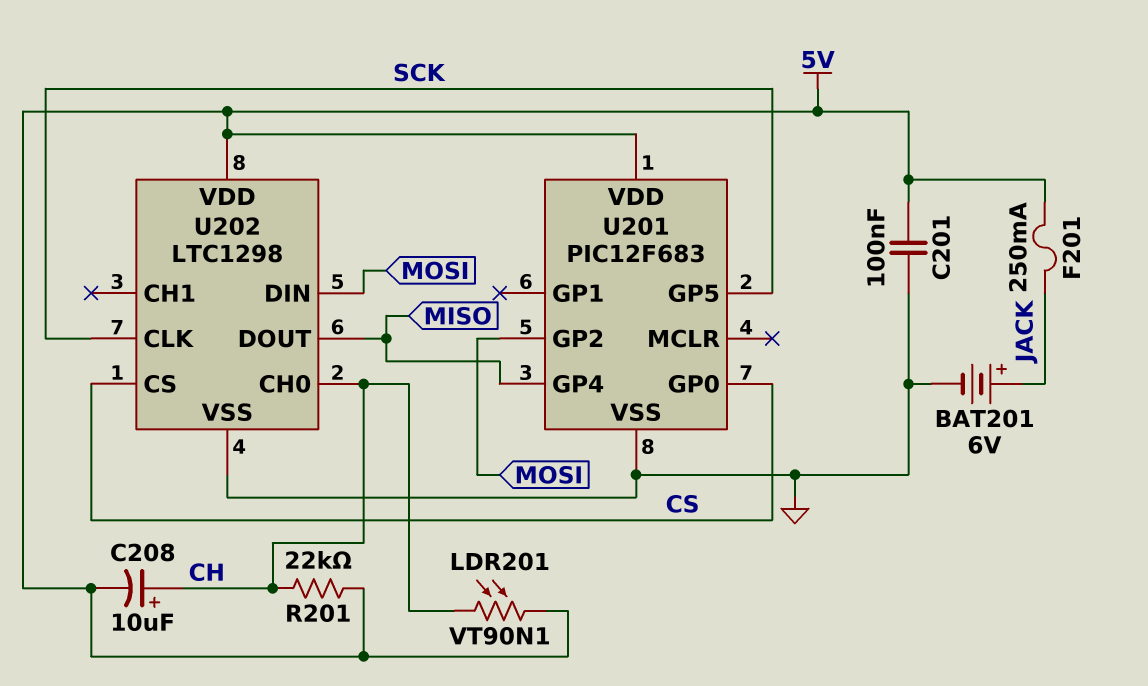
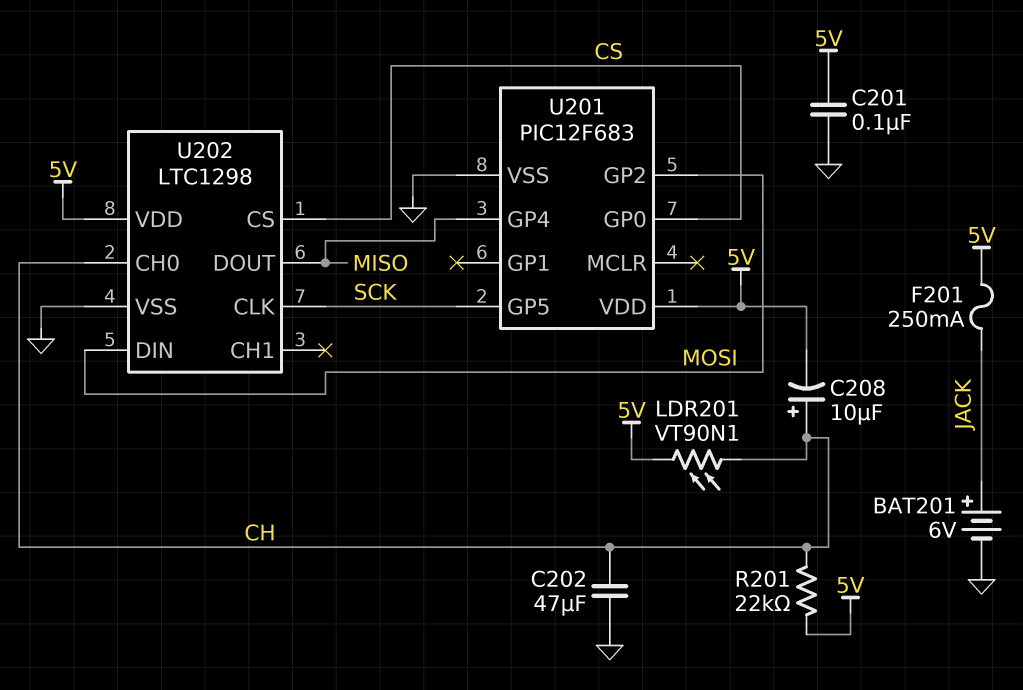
C202: none -> 47uF (CH, GND)

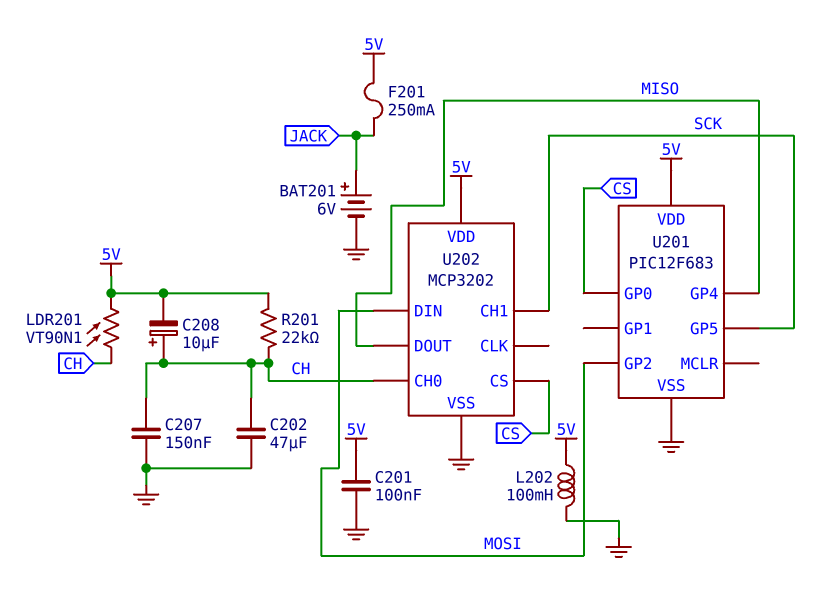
C207: none -> 150nF (CH, GND)
L202: none -> 100mH (5V, GND)
U202: LTC1298 -> MCP3202
U202 pin CH1: none -> SCK
U202 pin CLK: SCK -> none

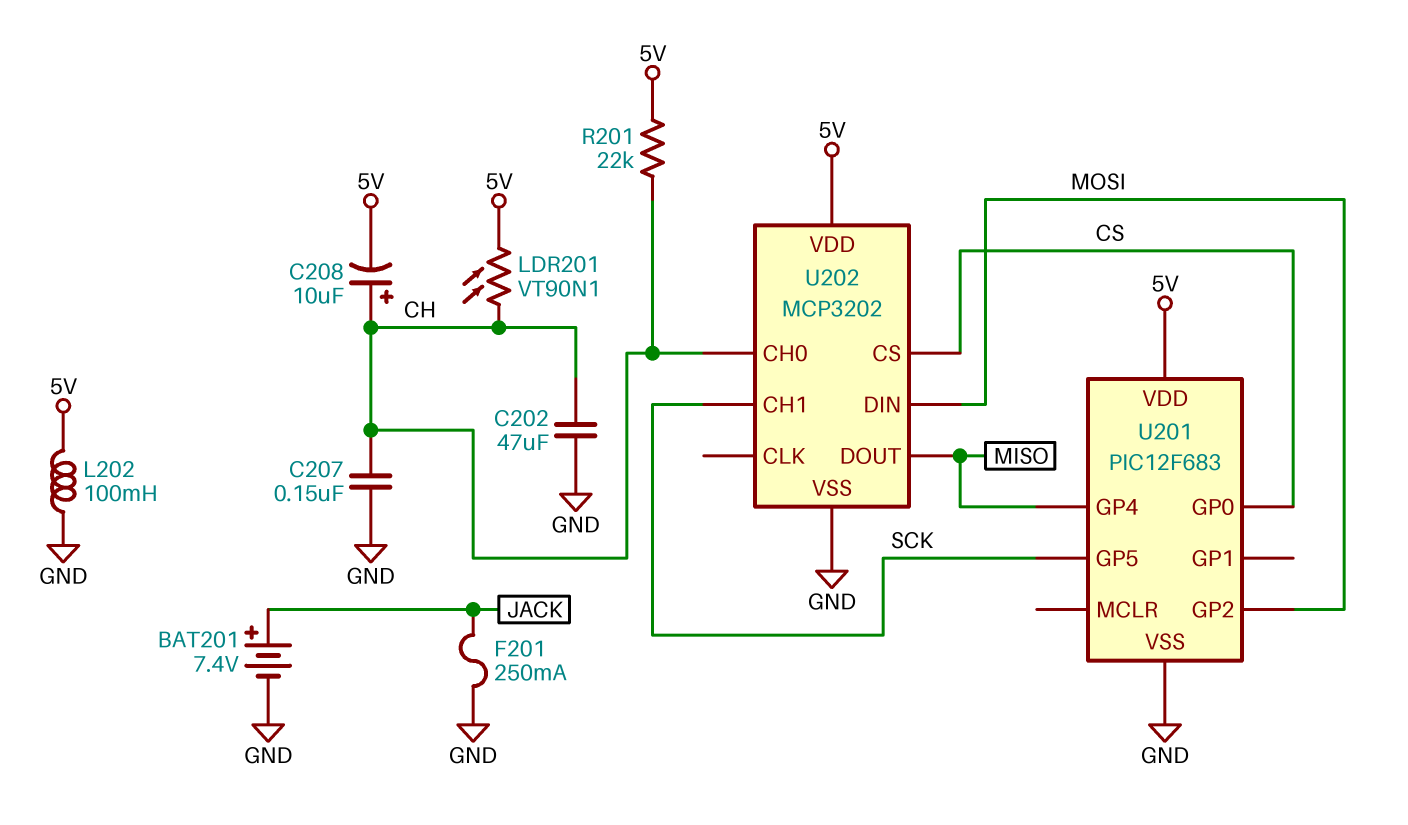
BAT201: 6V (plus JACK, minus GND) -> 7.4V (plus JACK, minus GND)
C201: 100nF (5V, GND) -> none
F201: 250mA (5V, JACK) -> 250mA (GND, JACK)

